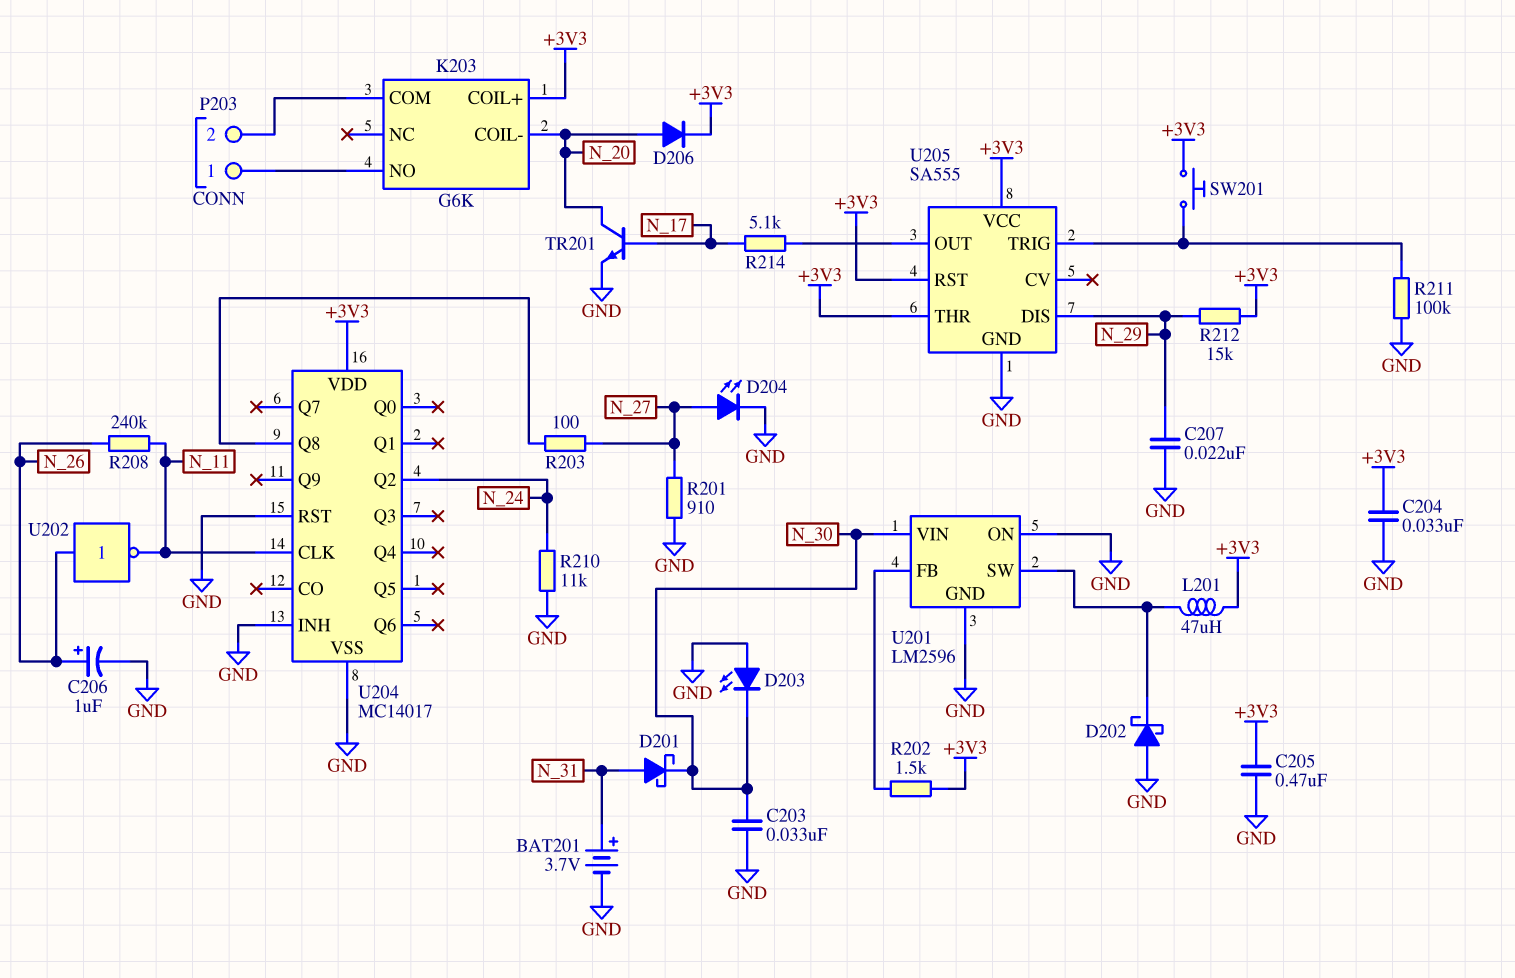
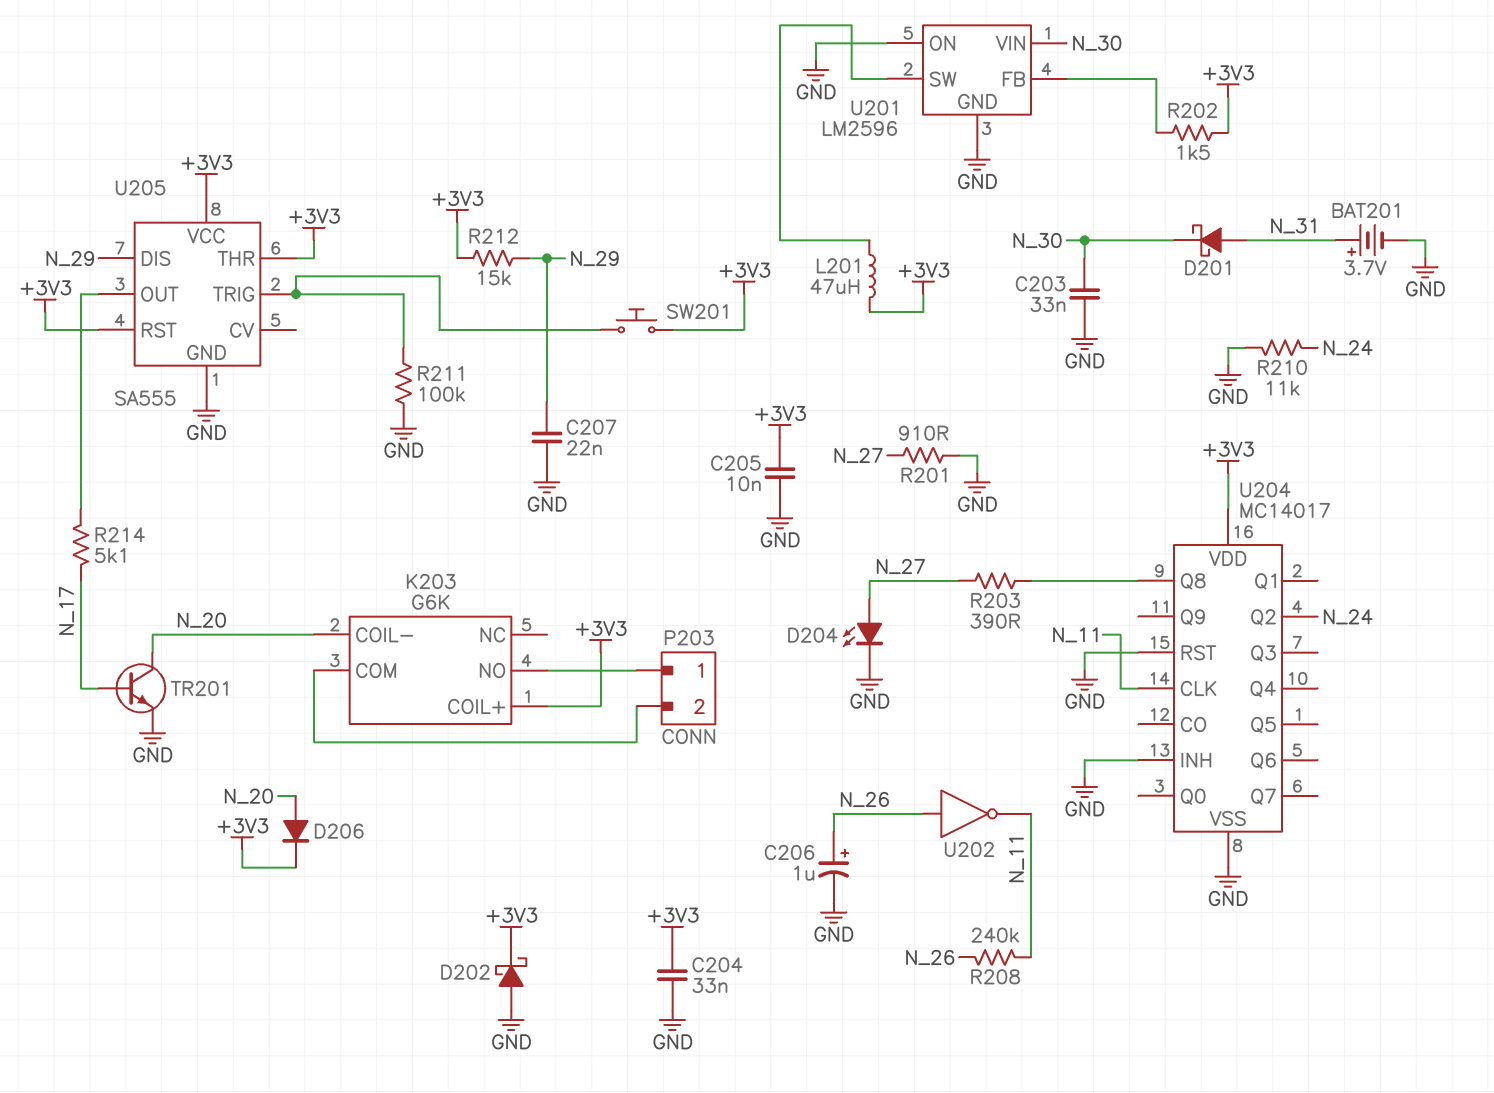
C205: 470nF (+3V3, GND) -> 10nF (+3V3, GND)
D202: schottky (A GND, K U201/SW) -> schottky (A GND, K +3V3)
D203: LED (A GND, K N_30) -> none
R203: 100 (N_27, U204/Q8) -> 390 (N_27, U204/Q8)

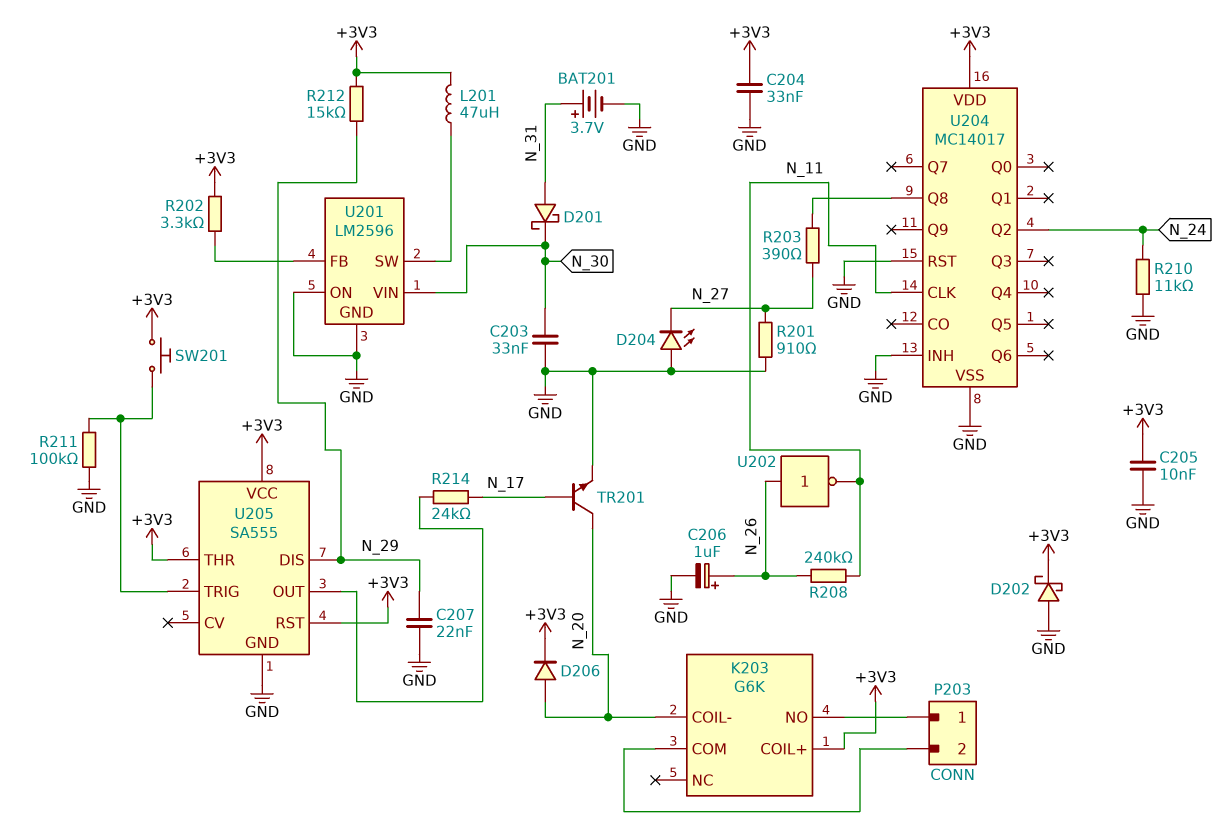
D204: LED (A N_27, K GND) -> LED (A GND, K N_27)
R202: 1.5k (+3V3, U201/FB) -> 3.3k (+3V3, U201/FB)
R214: 5.1k (N_17, U205/OUT) -> 24k (N_17, U205/OUT)

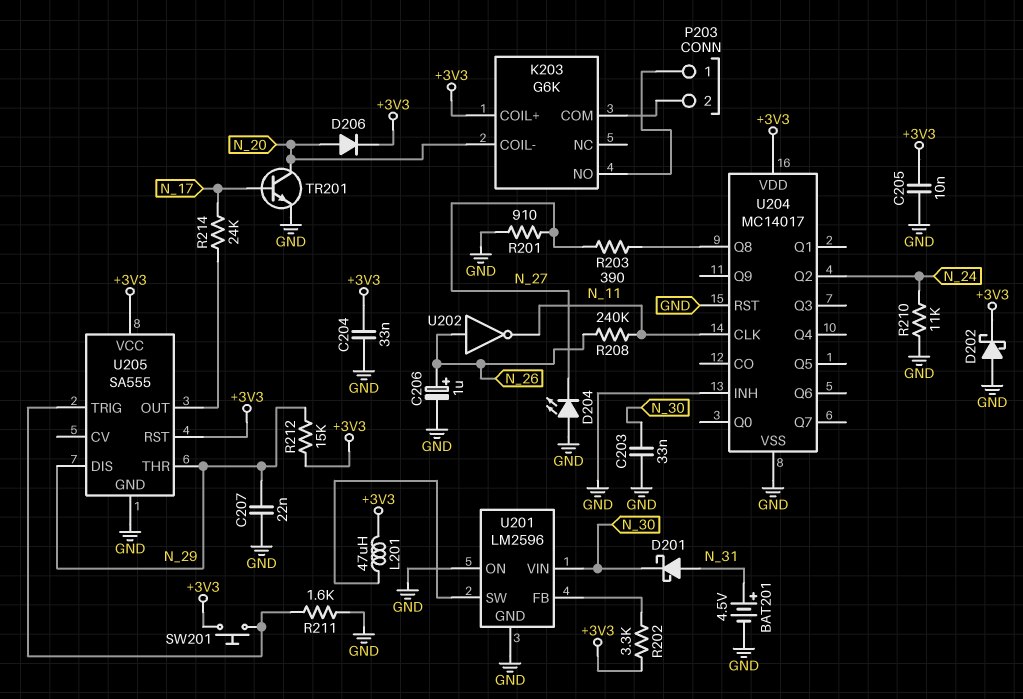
BAT201: 3.7V (plus N_31, minus GND) -> 4.5V (plus N_31, minus GND)
R211: 100k (GND, U205/TRIG) -> 1.6k (GND, U205/TRIG)
U205 pin THR: +3V3 -> N_29

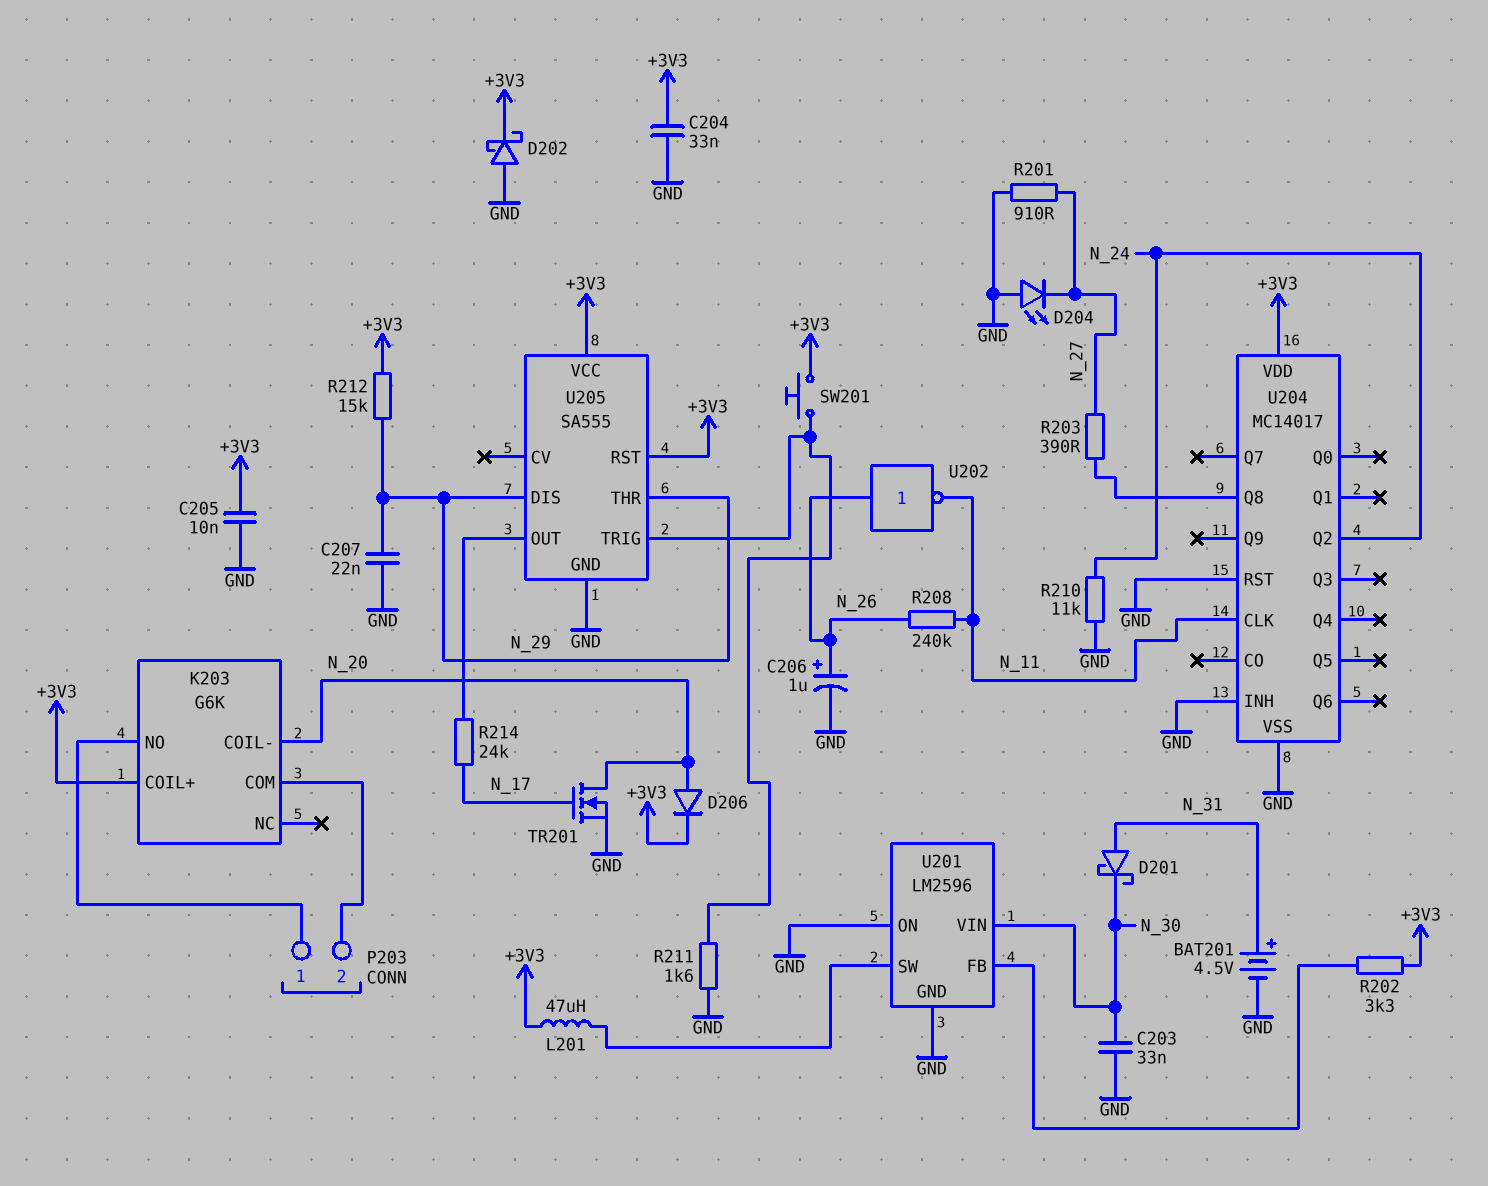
TR201: NPN (B N_17, C N_20, E GND) -> NMOS (G N_17, D N_20, S GND)

